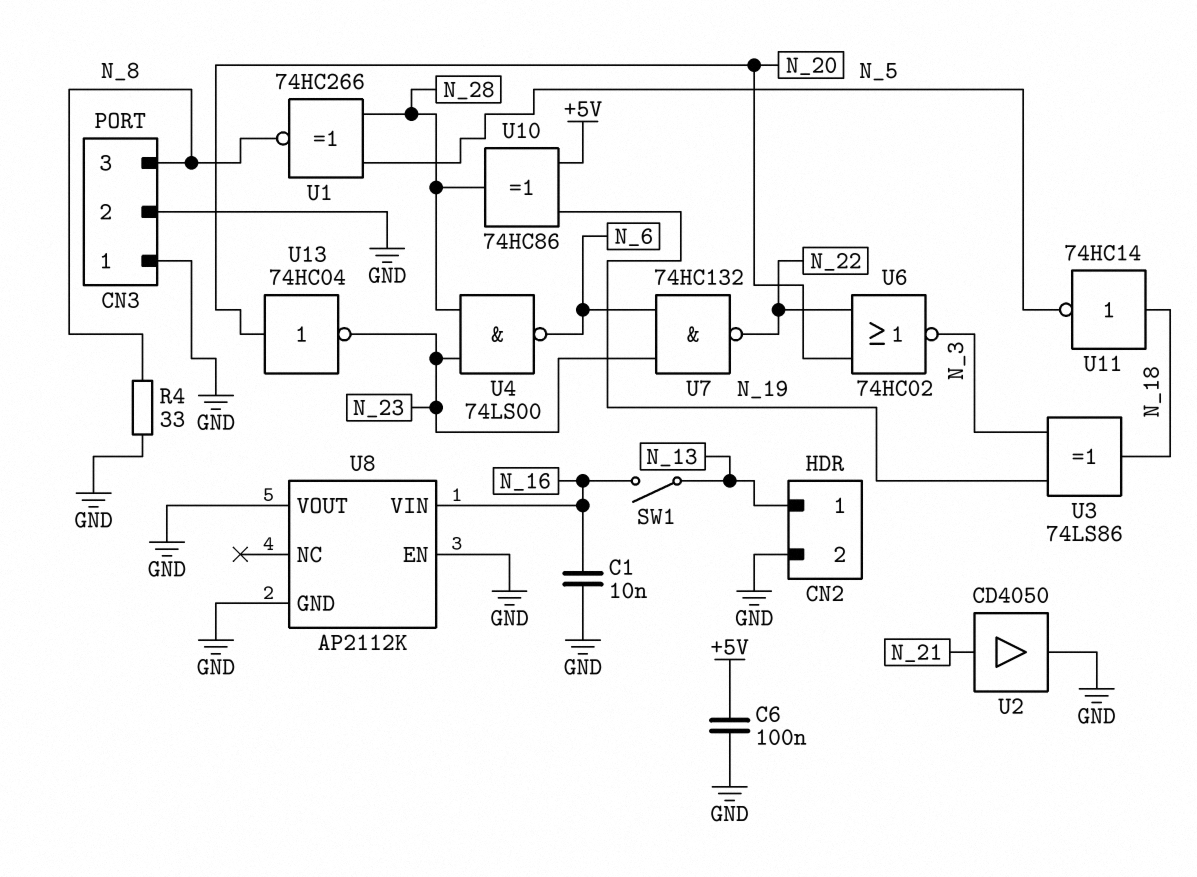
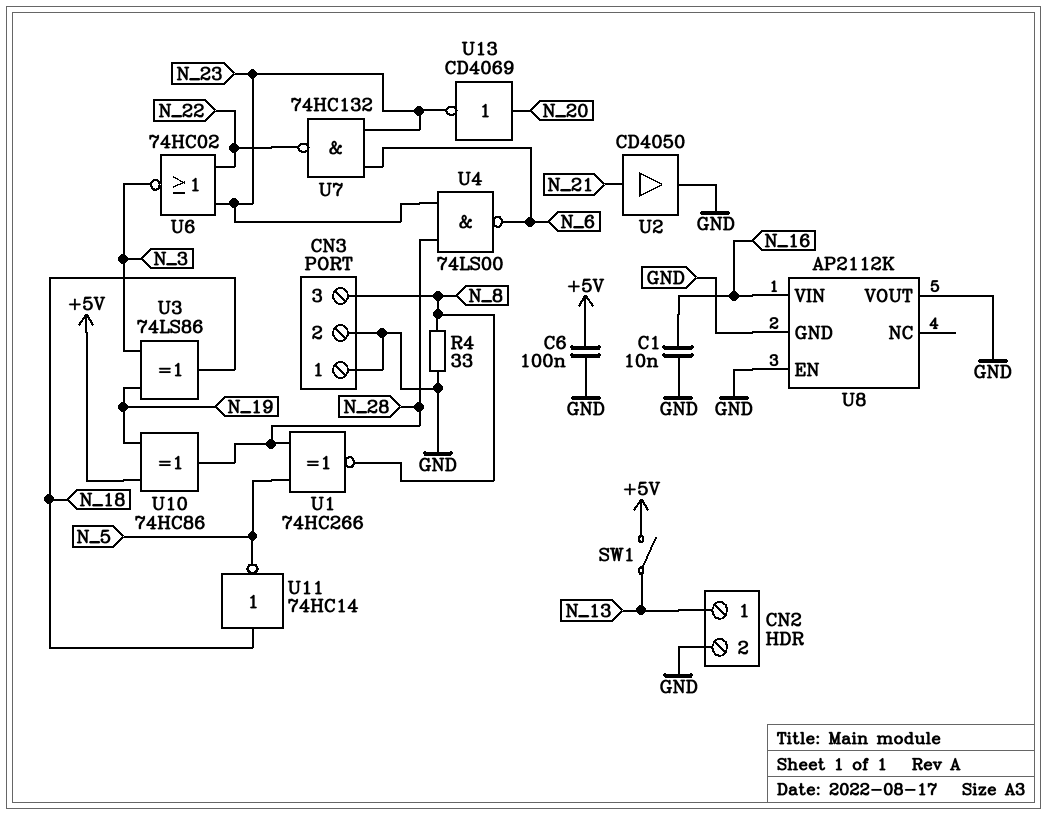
SW1: switch (N_13, N_16) -> switch (+5V, N_13)
U6: NOR 74HC02 (in N_20, in N_22, out N_3) -> NOR 74HC02 (in N_22, in N_23, out N_3)
U13: NOT 74HC04 (in N_20, out N_23) -> NOT CD4069 (in N_20, out N_23)

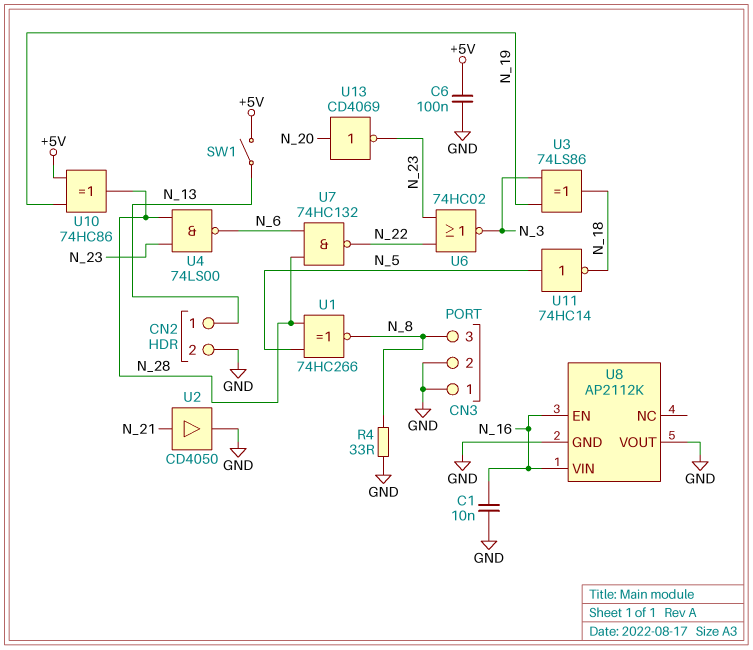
U7: NAND 74HC132 (in N_6, in N_23, out N_22) -> NAND 74HC132 (in N_6, in N_28, out N_22)
U8 pin EN: GND -> N_16
U11: NOT 74HC14 (in N_18, out N_5) -> NOT 74HC14 (in N_5, out N_18)

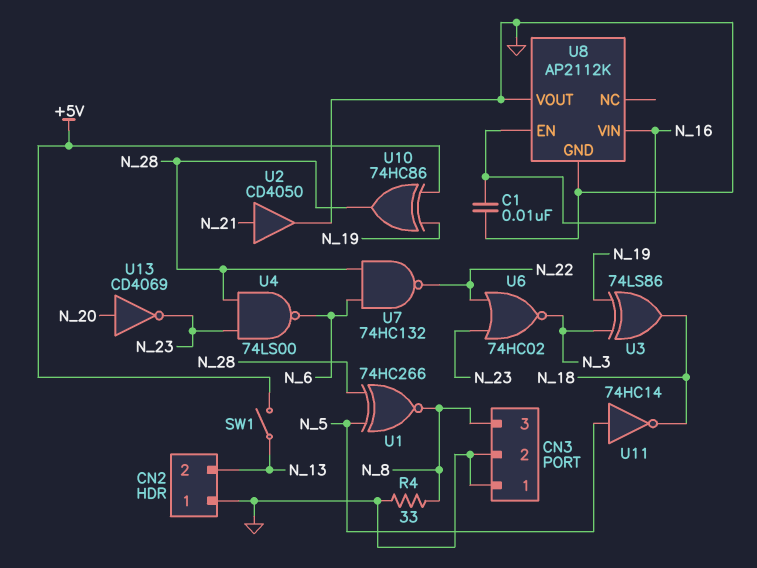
C6: 100nF (+5V, GND) -> none
CN2 pin 1: N_13 -> GND
CN2 pin 2: GND -> N_13

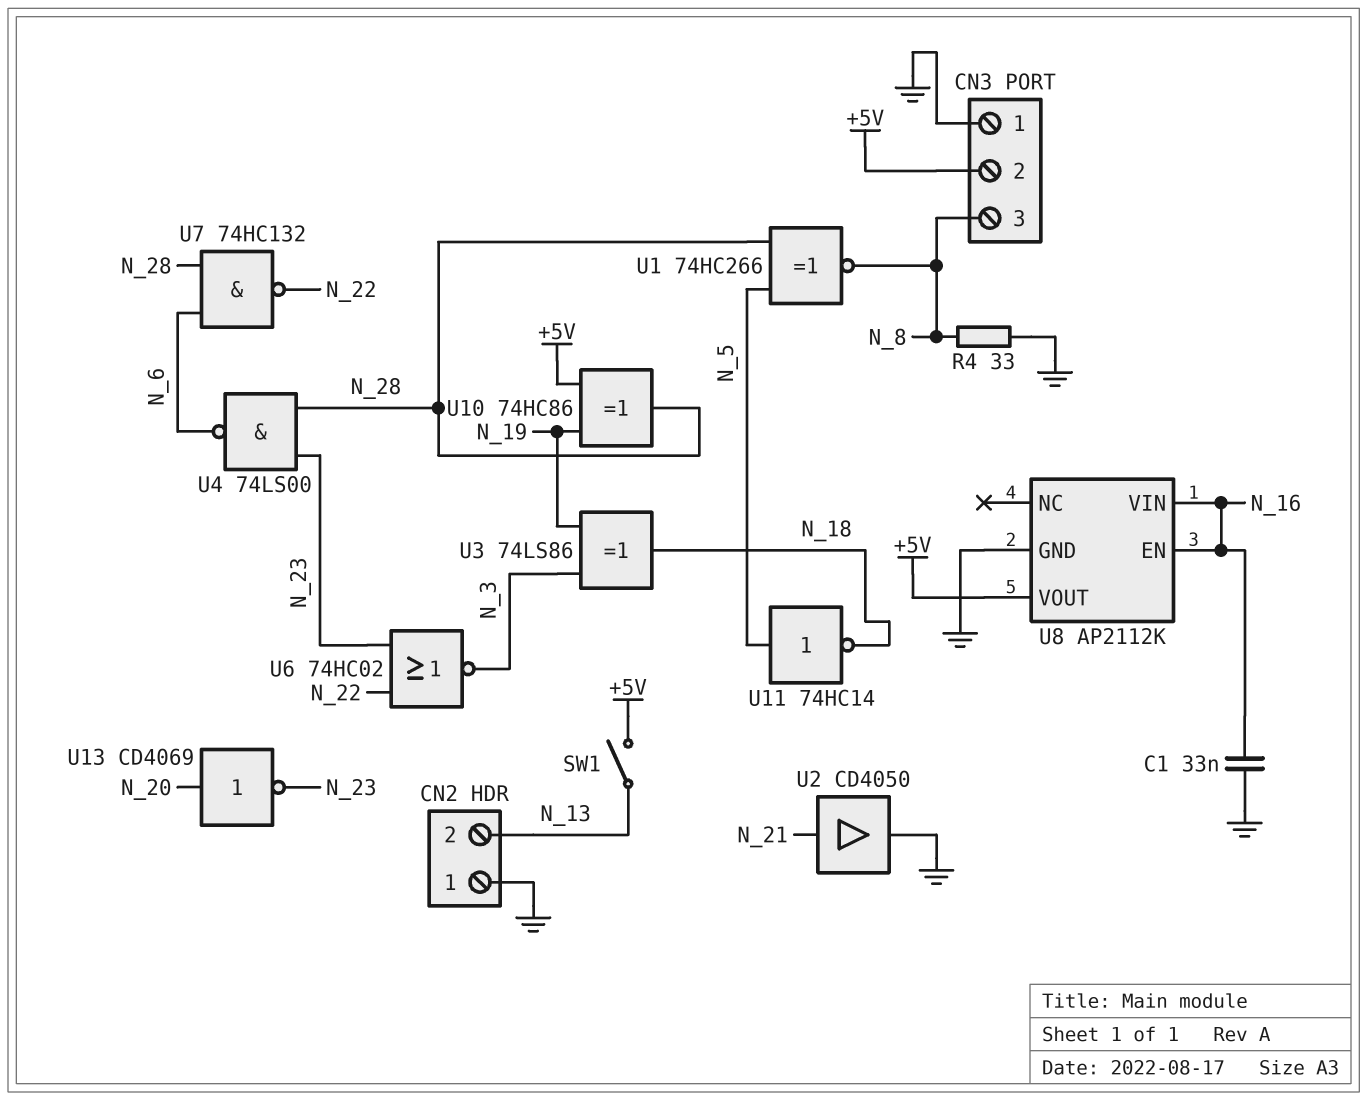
C1: 10nF (GND, N_16) -> 33nF (GND, N_16)
CN3 pin 2: GND -> +5V
U8 pin VOUT: GND -> +5V

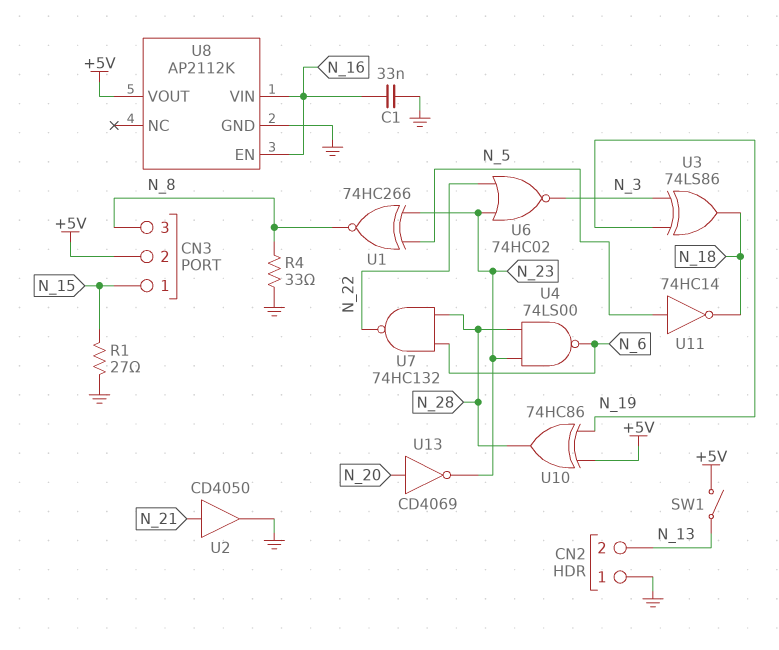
CN3 pin 1: GND -> N_15
R1: none -> 27 (GND, N_15)
U1: XNOR 74HC266 (in N_5, in N_28, out N_8) -> XNOR 74HC266 (in N_5, in N_23, out N_8)

